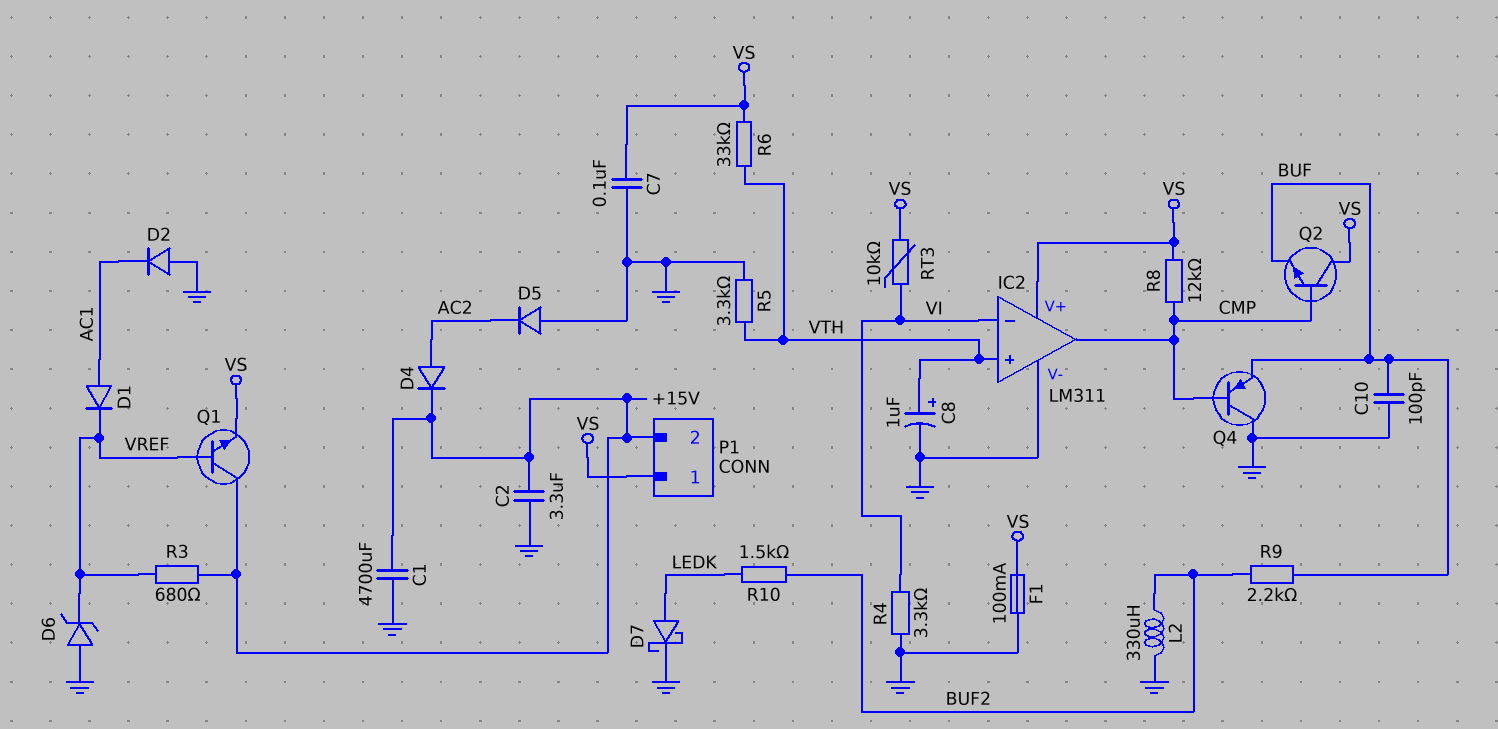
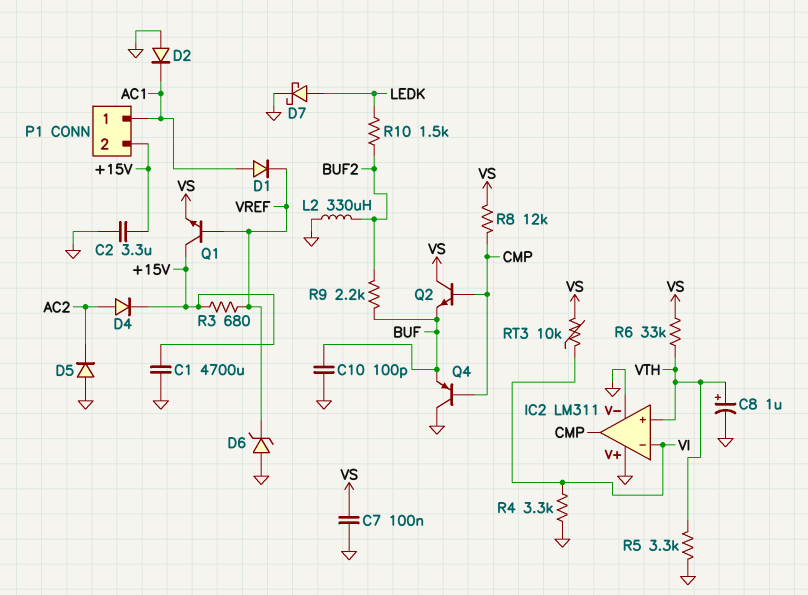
F1: 100mA (GND, VS) -> none
IC2 pin V+: VS -> GND
P1 pin 1: VS -> AC1

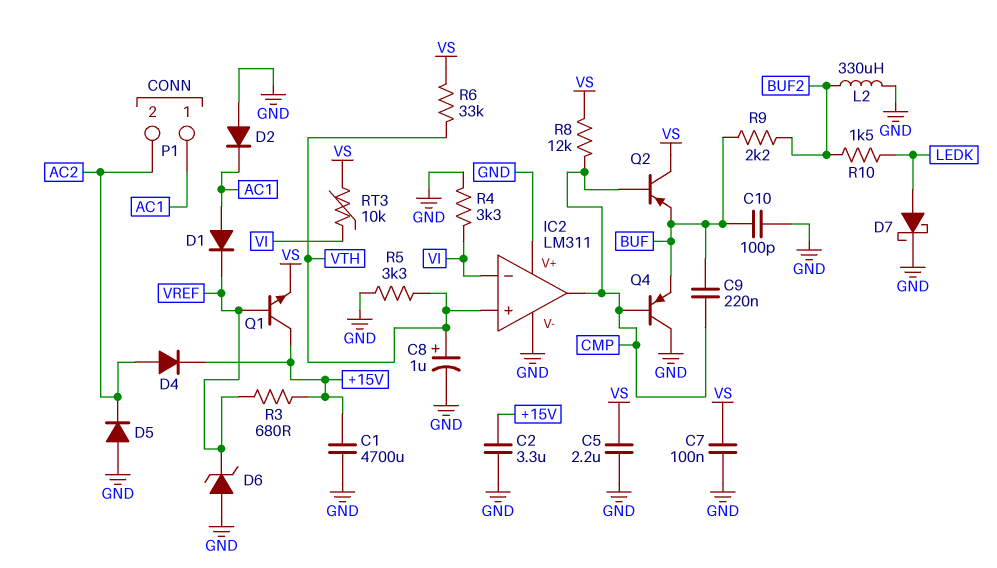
C5: none -> 2.2uF (GND, VS)
C9: none -> 220nF (BUF, CMP)
P1 pin 2: +15V -> AC2
Q2: NPN (B CMP, C VS, E BUF) -> PNP (B CMP, C VS, E BUF)

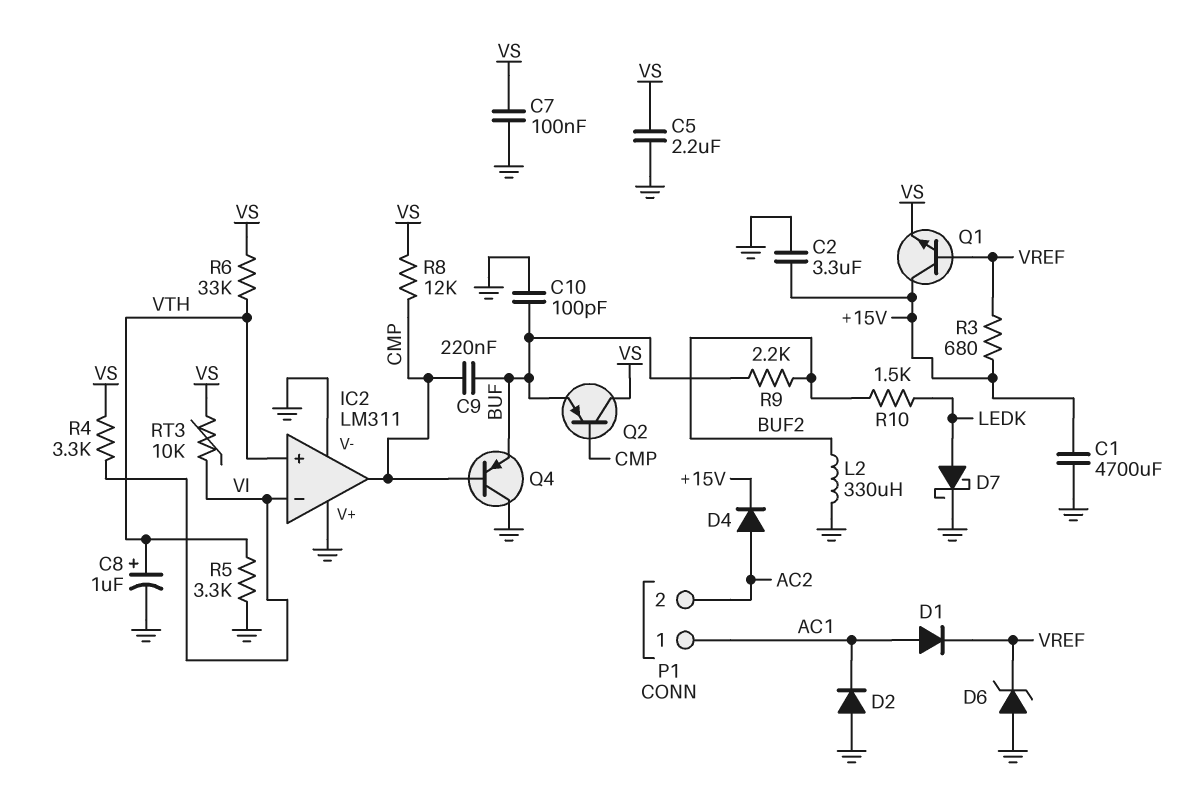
D5: diode (A GND, K AC2) -> none
R4: 3.3k (GND, VI) -> 3.3k (VI, VS)

